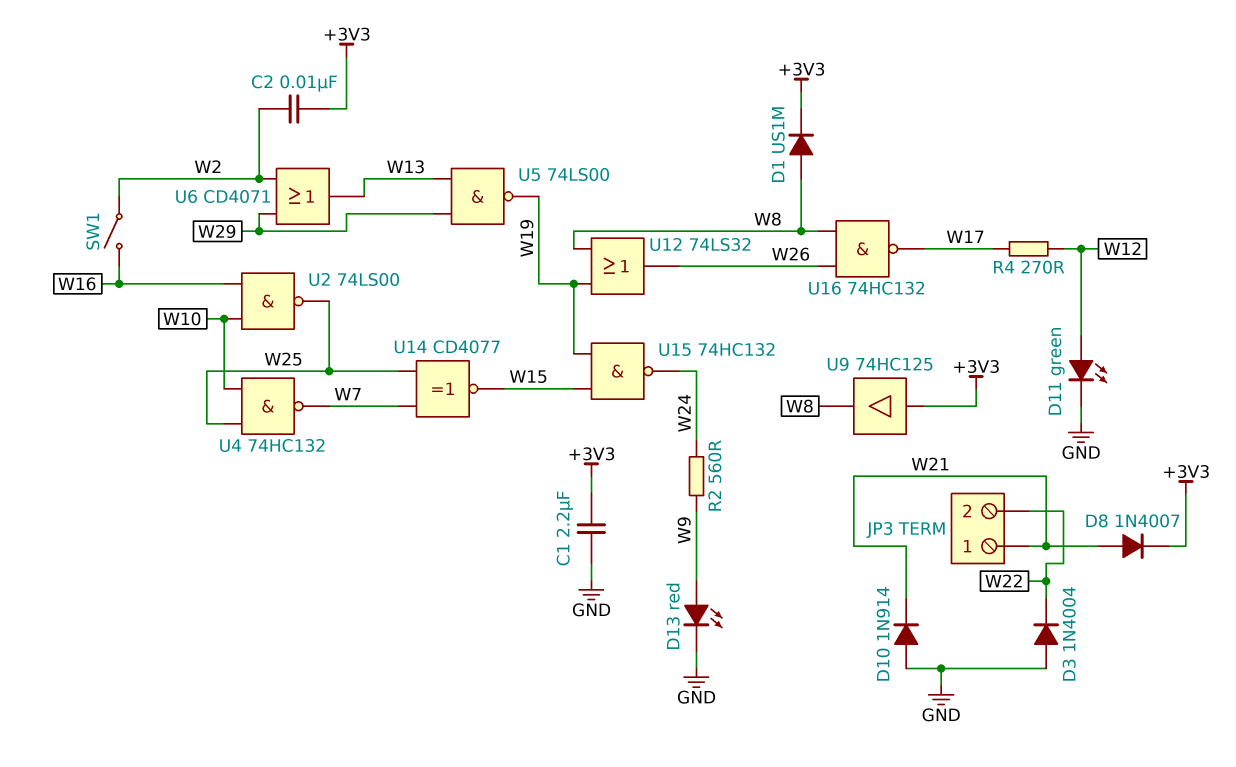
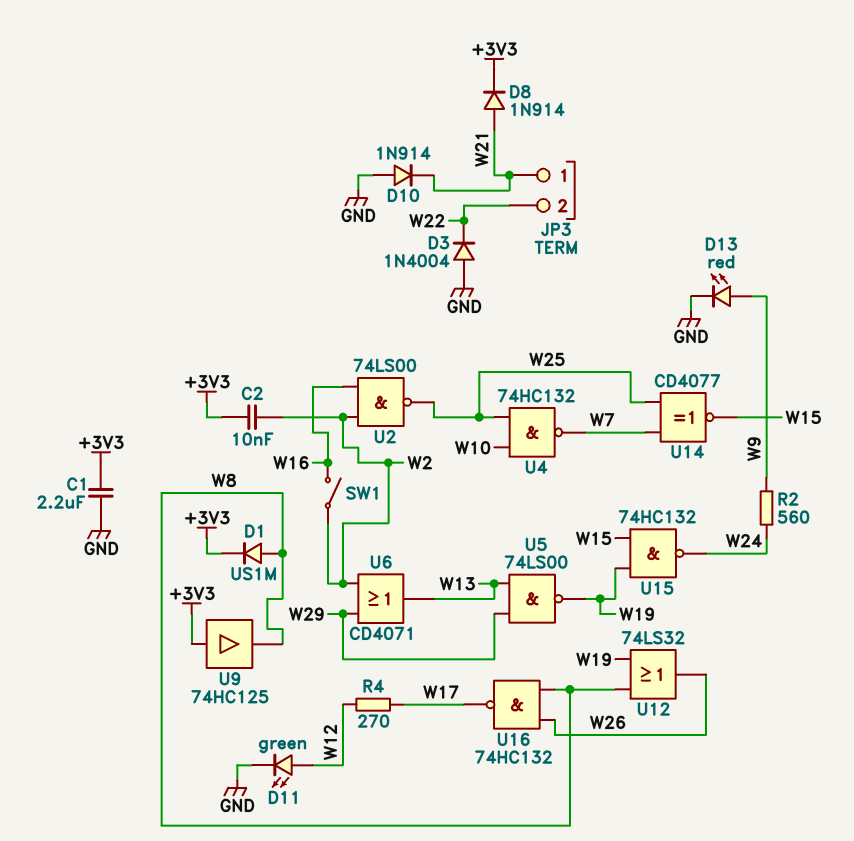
D8: diode 1N4007 (A W21, K +3V3) -> diode 1N914 (A W21, K +3V3)
U2: NAND 74LS00 (in W10, in W16, out W25) -> NAND 74LS00 (in W2, in W16, out W25)

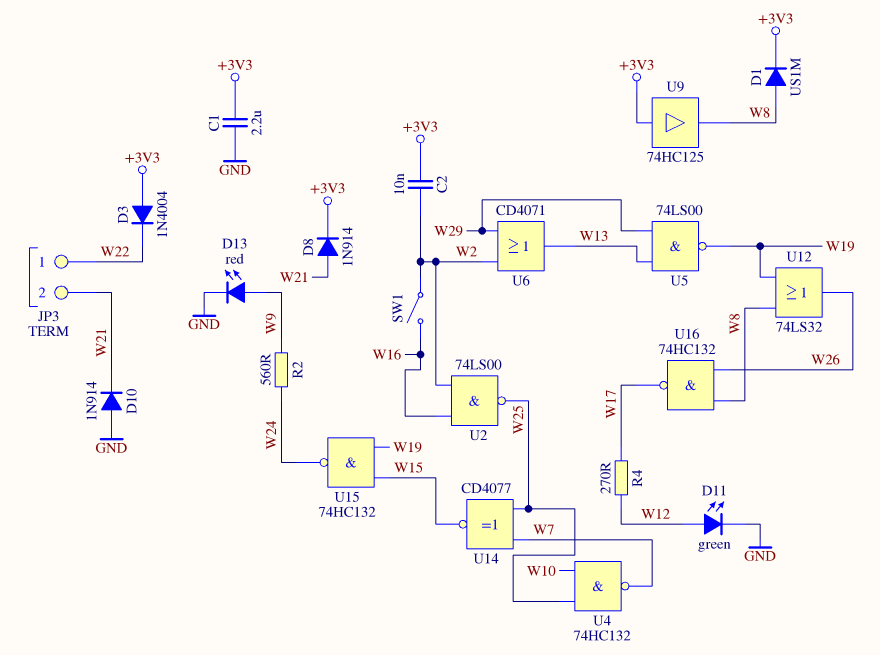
D3: diode 1N4004 (A GND, K W22) -> diode 1N4004 (A +3V3, K W22)
JP3 pin 1: W21 -> W22
JP3 pin 2: W22 -> W21

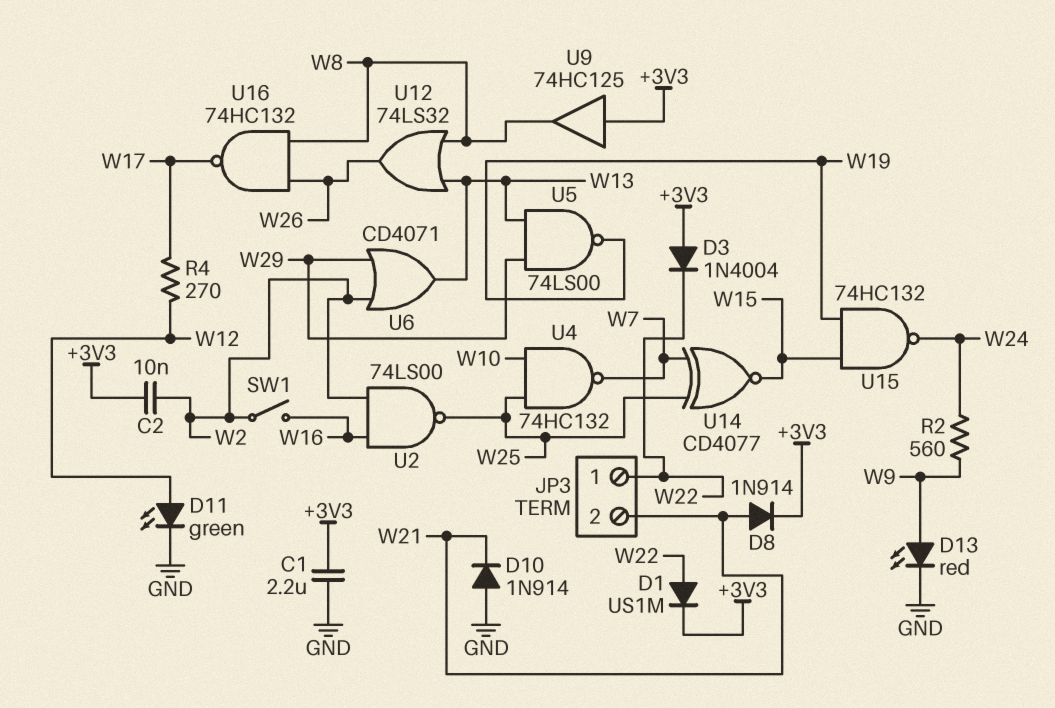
D1: diode US1M (A W8, K +3V3) -> diode US1M (A W22, K +3V3)
U12: OR 74LS32 (in W8, in W19, out W26) -> OR 74LS32 (in W8, in W13, out W26)

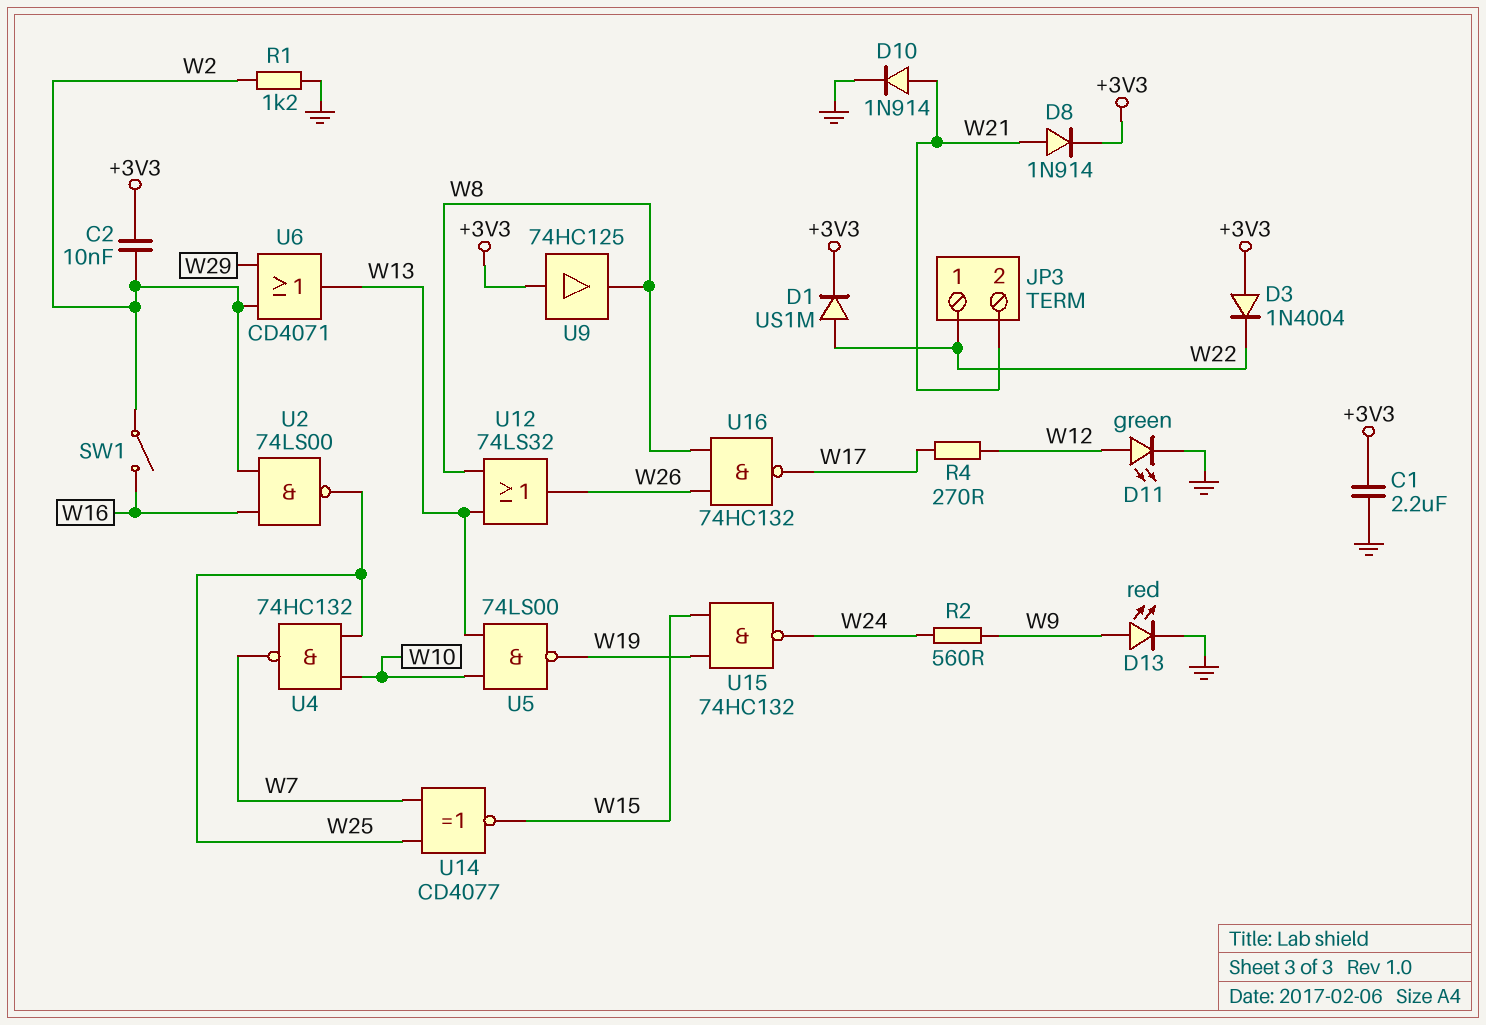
D10: diode 1N914 (A GND, K W21) -> diode 1N914 (A W21, K GND)
R1: none -> 1.2k (GND, W2)
U5: NAND 74LS00 (in W13, in W29, out W19) -> NAND 74LS00 (in W10, in W13, out W19)

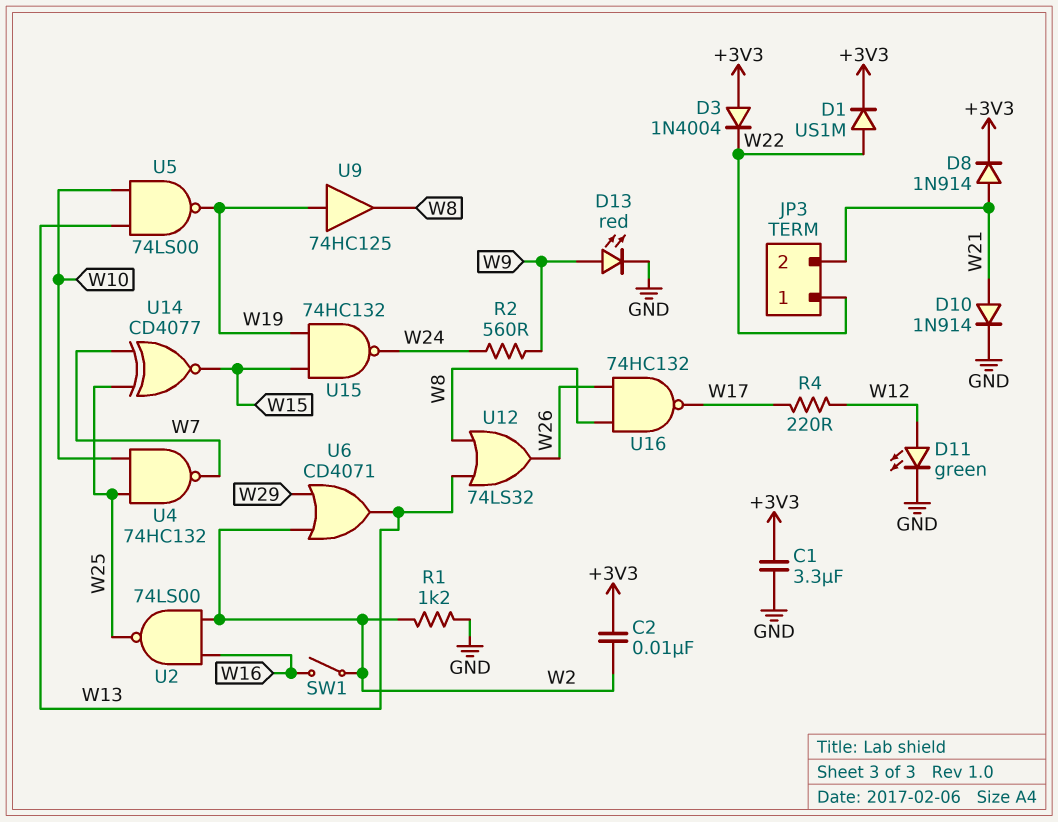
C1: 2.2uF (+3V3, GND) -> 3.3uF (+3V3, GND)
R4: 270 (W12, W17) -> 220 (W12, W17)
U9: buffer 74HC125 (in +3V3, out W8) -> buffer 74HC125 (in W19, out W8)

